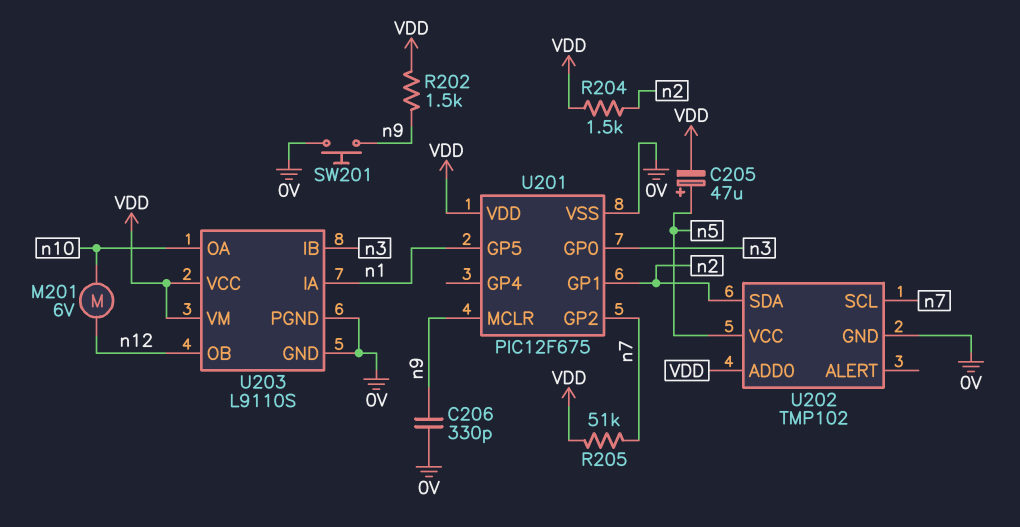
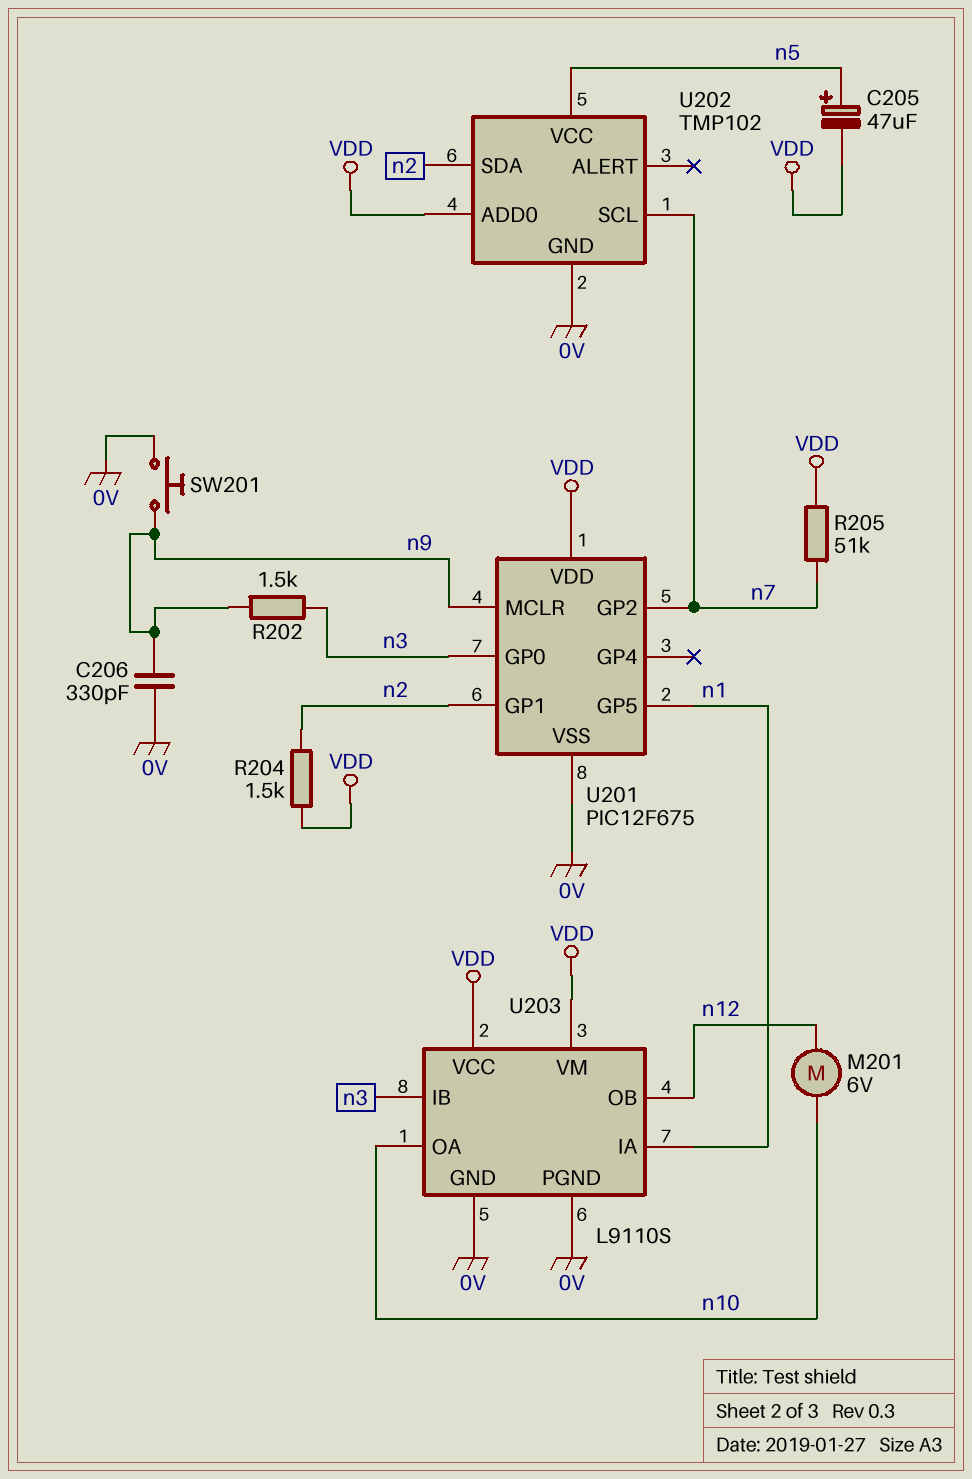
R202: 1.5k (VDD, n9) -> 1.5k (n3, n9)

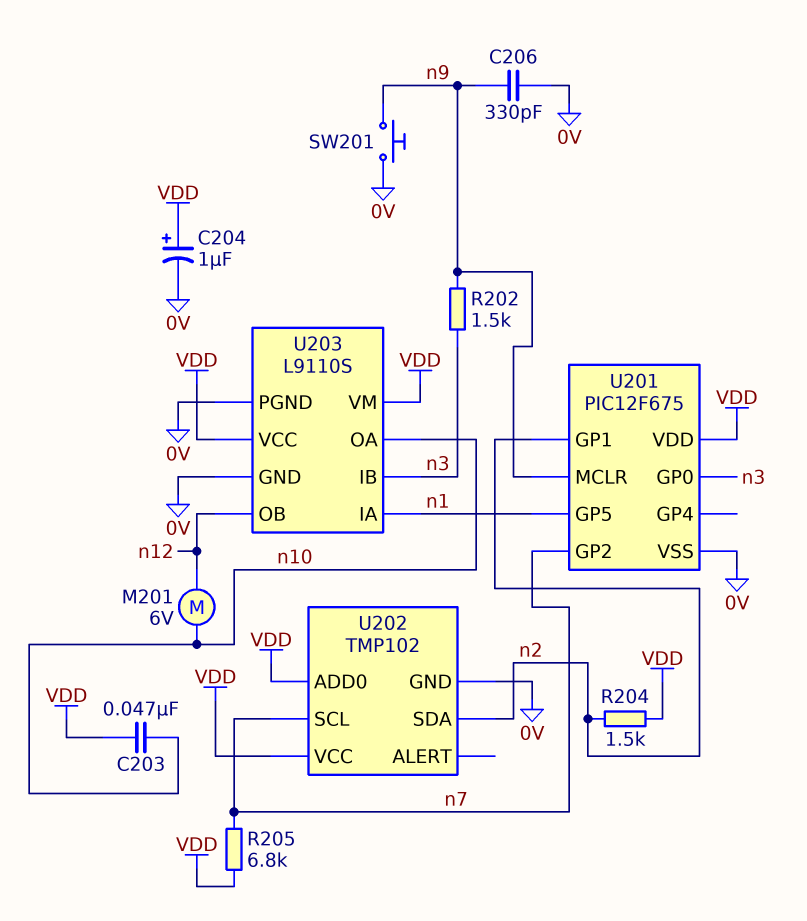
C203: none -> 47nF (VDD, n10)
C204: none -> 1uF (plus VDD, minus 0V)
C205: 47uF (plus n5, minus VDD) -> none
R205: 51k (VDD, n7) -> 6.8k (VDD, n7)
U202 pin VCC: n5 -> VDD

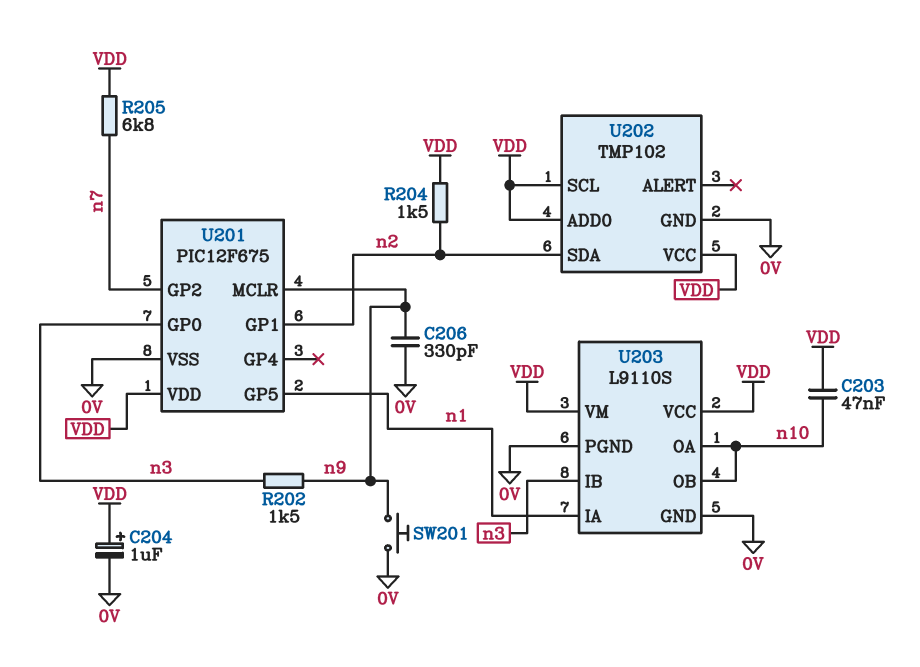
M201: motor 6V (n10, n12) -> none
U202 pin SCL: n7 -> VDD
U203 pin OB: n12 -> n10

